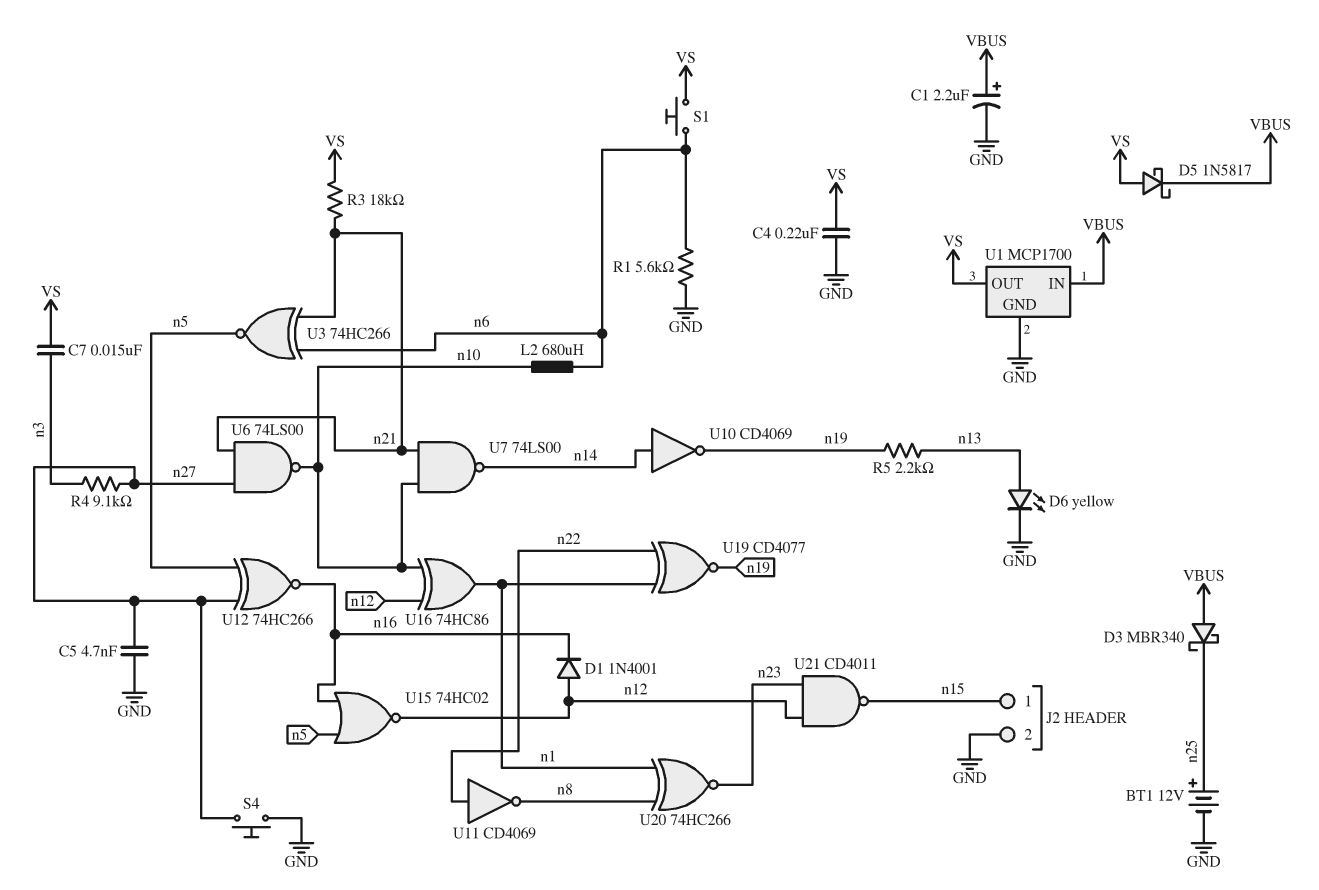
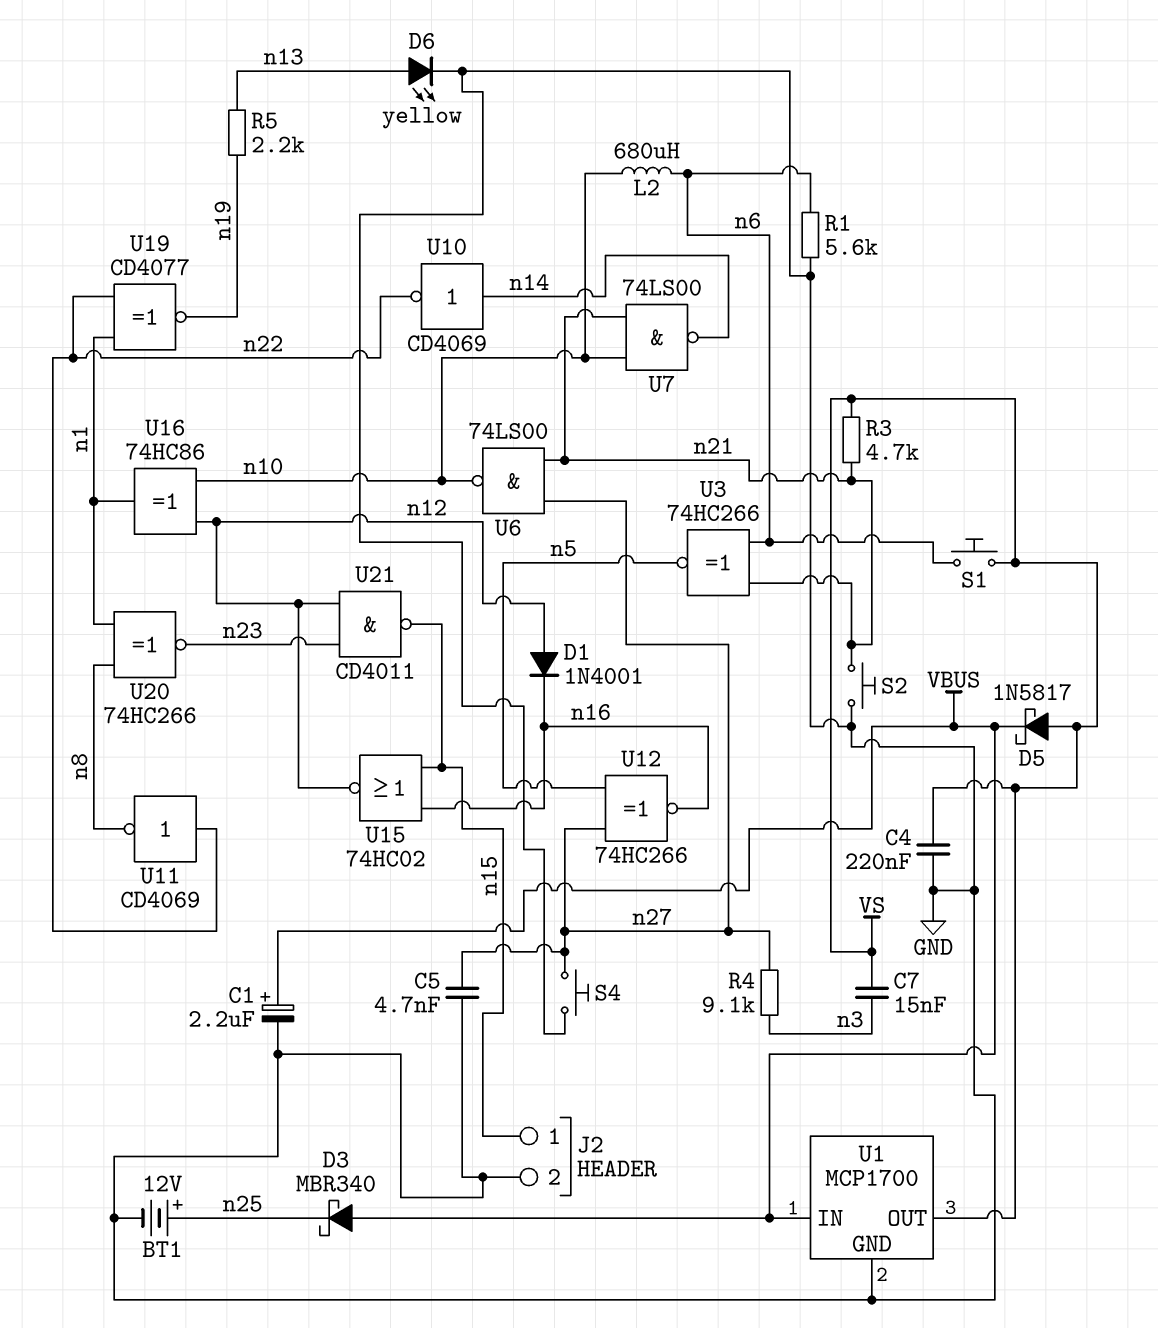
R3: 18k (VS, n21) -> 4.7k (VS, n21)
S2: none -> button (GND, n21)
U10: NOT CD4069 (in n14, out n19) -> NOT CD4069 (in n14, out n22)
U15: NOR 74HC02 (in n5, in n16, out n12) -> NOR 74HC02 (in n15, in n16, out n12)

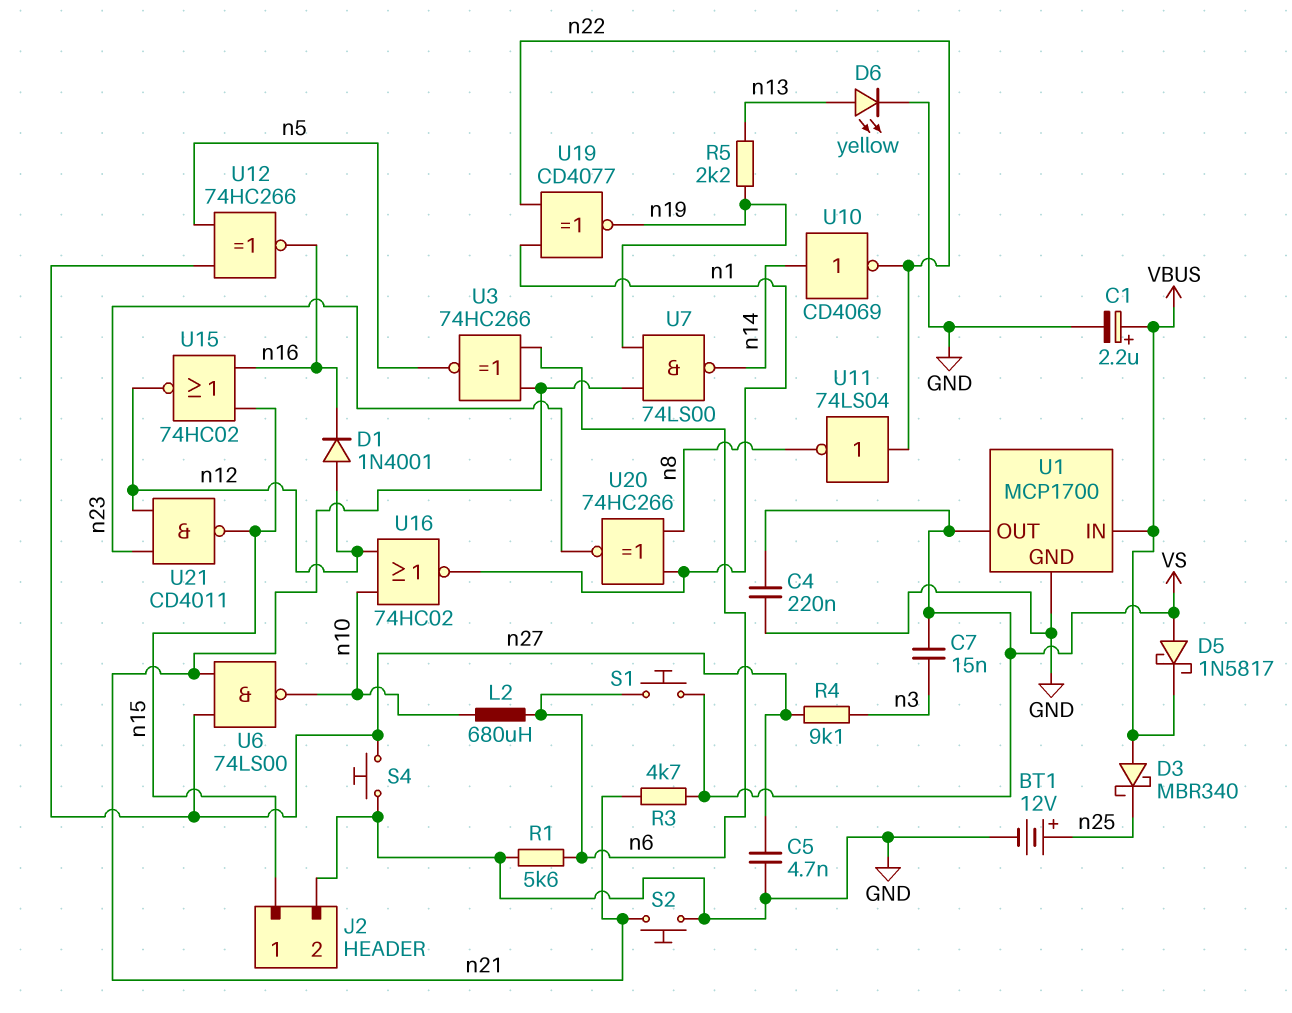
U7: NAND 74LS00 (in n10, in n21, out n14) -> NAND 74LS00 (in n19, in n21, out n14)
U11: NOT CD4069 (in n22, out n8) -> NOT 74LS04 (in n22, out n8)
U16: XOR 74HC86 (in n10, in n12, out n1) -> NOR 74HC02 (in n10, in n12, out n1)

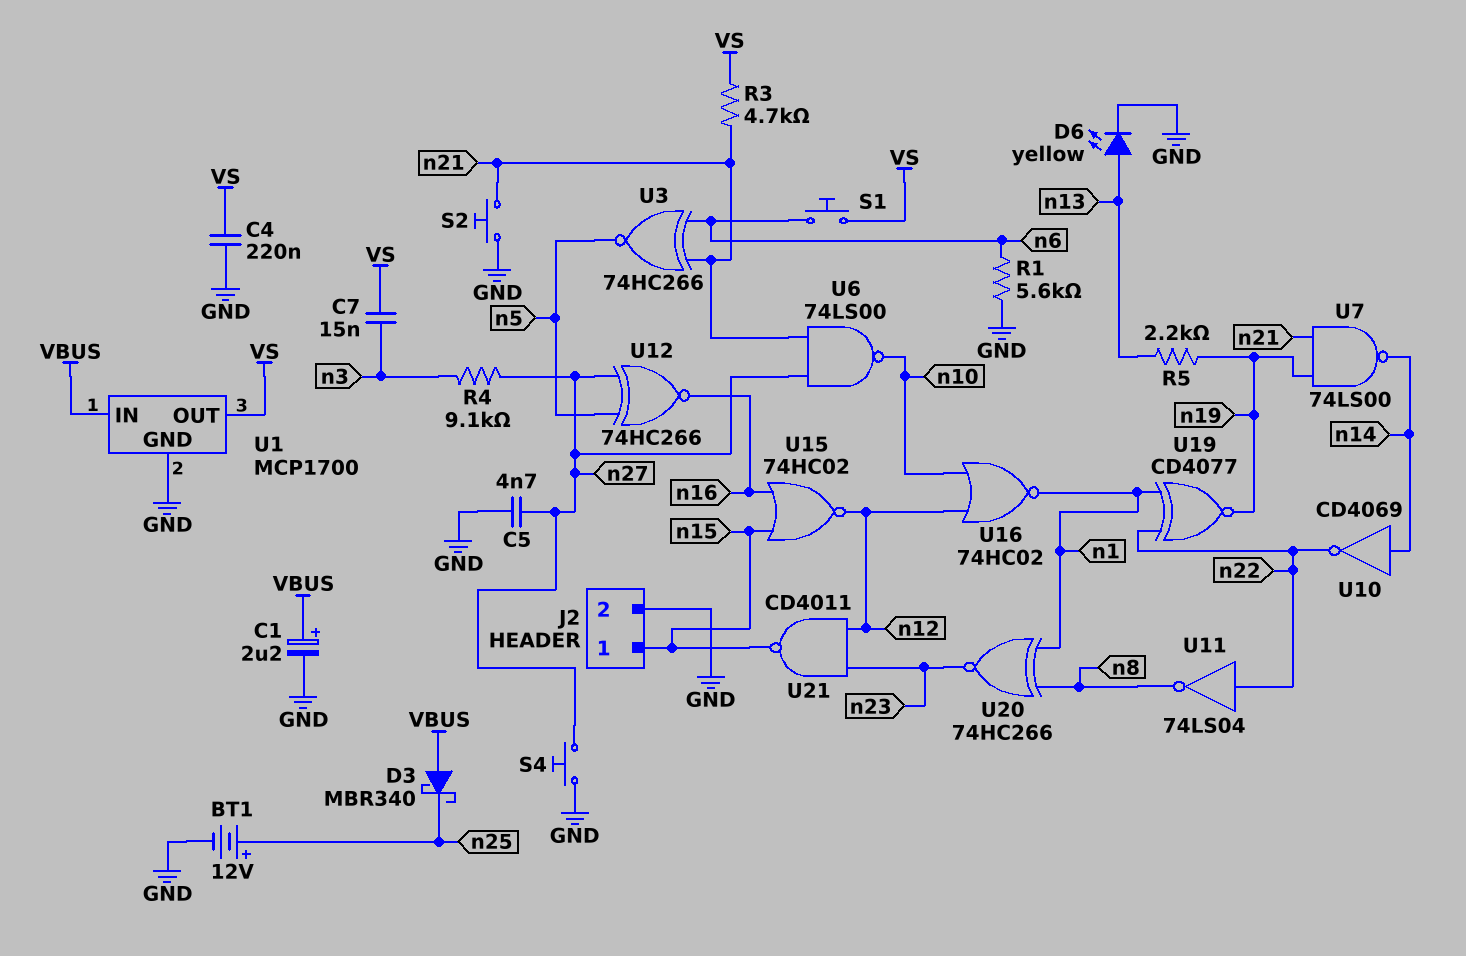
D1: diode 1N4001 (A n12, K n16) -> none
D5: schottky 1N5817 (A VS, K VBUS) -> none
L2: 680uH (n6, n10) -> none

